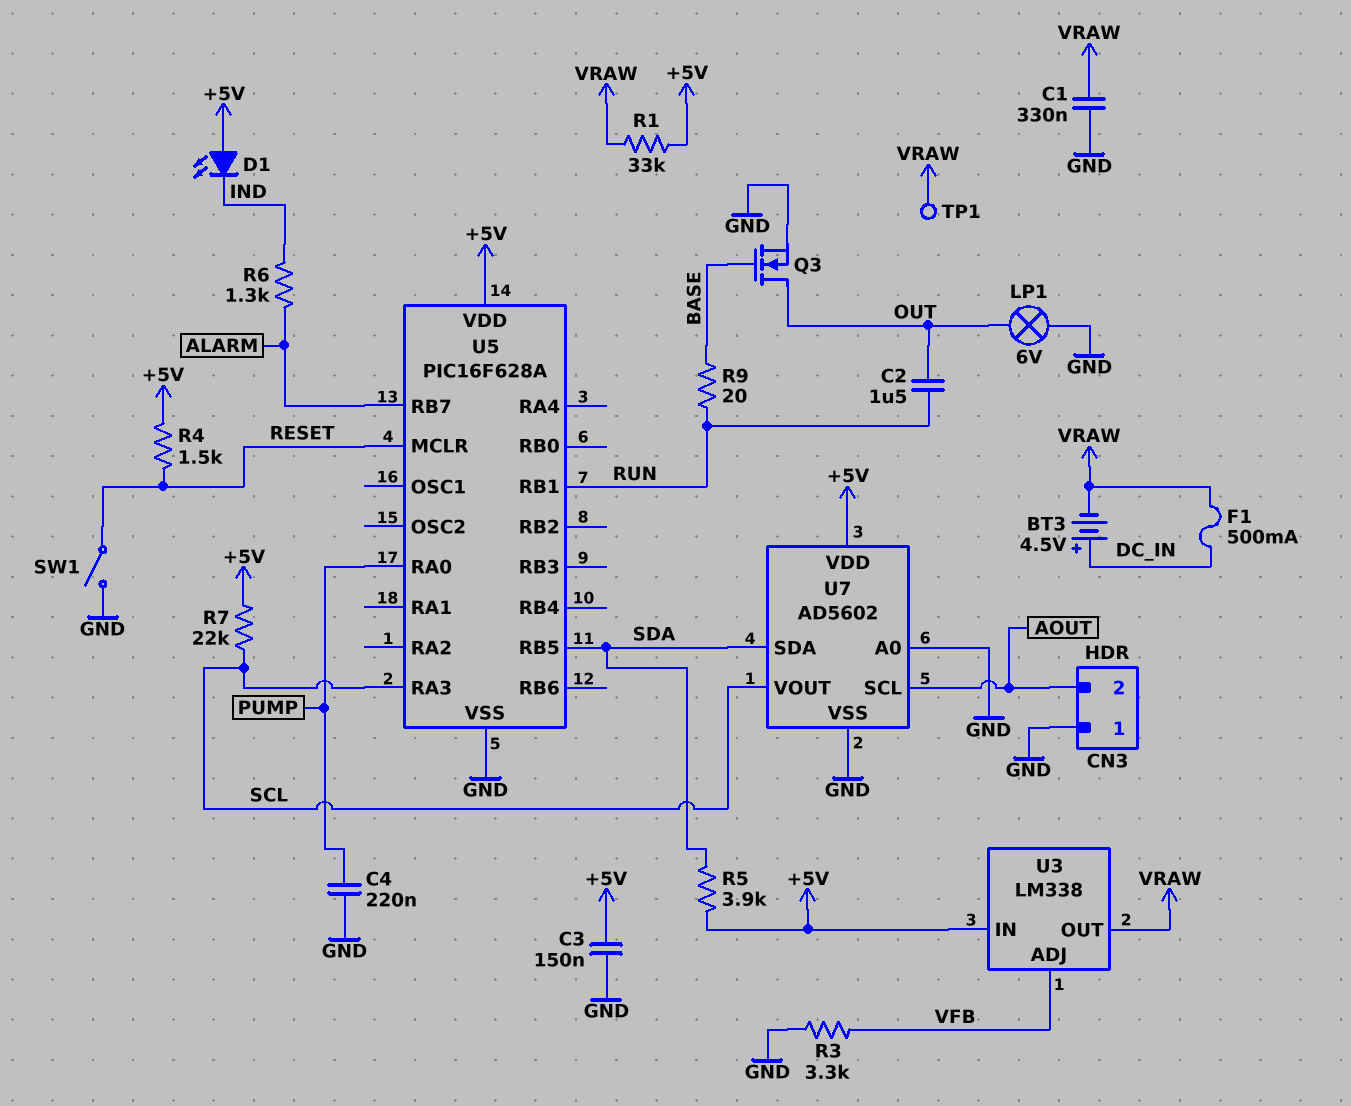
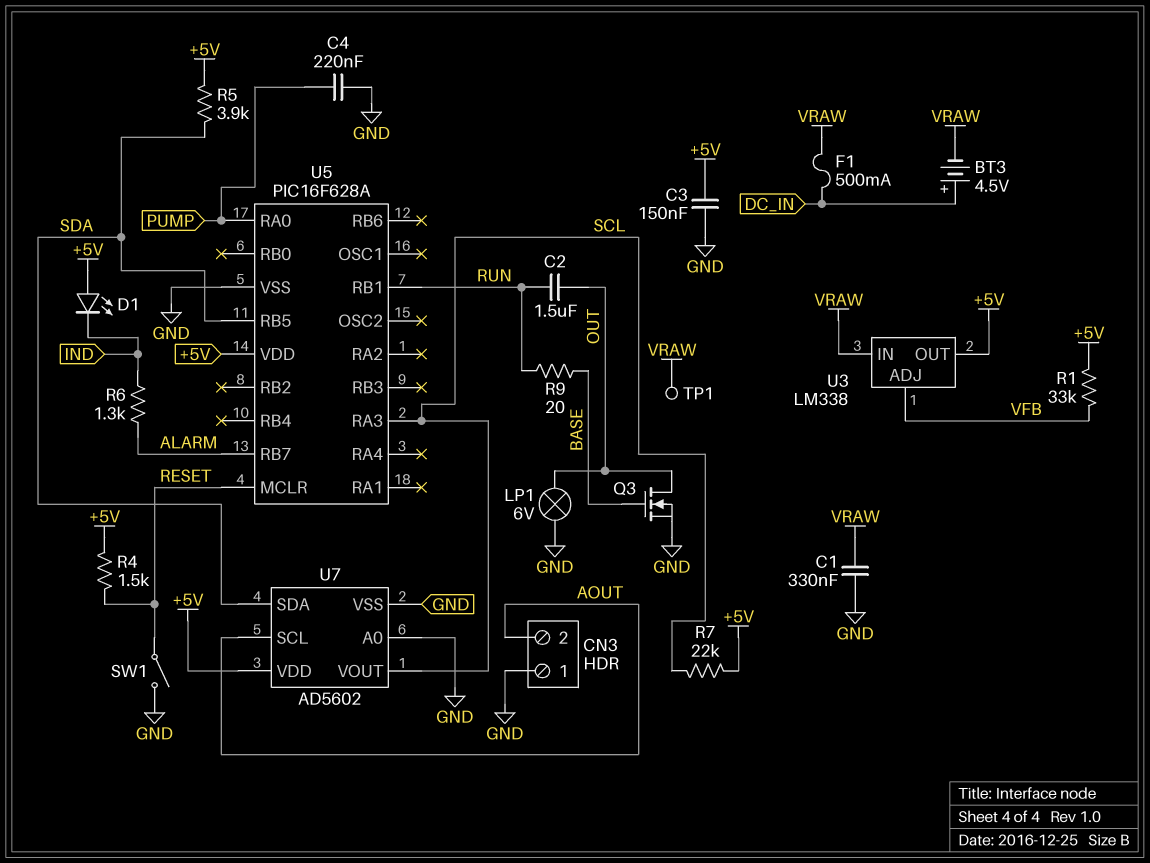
R1: 33k (+5V, VRAW) -> 33k (+5V, VFB)
R3: 3.3k (GND, VFB) -> none
U3 pin IN: +5V -> VRAW
U3 pin OUT: VRAW -> +5V

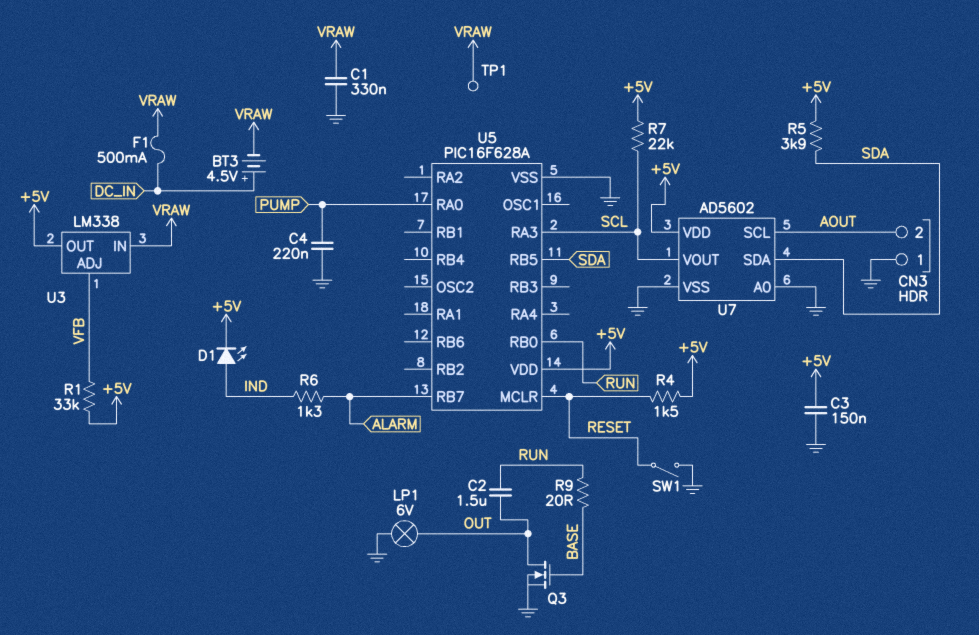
D1: LED (A +5V, K IND) -> LED (A IND, K +5V)
U5 pin RB0: none -> RUN
U5 pin RB1: RUN -> none

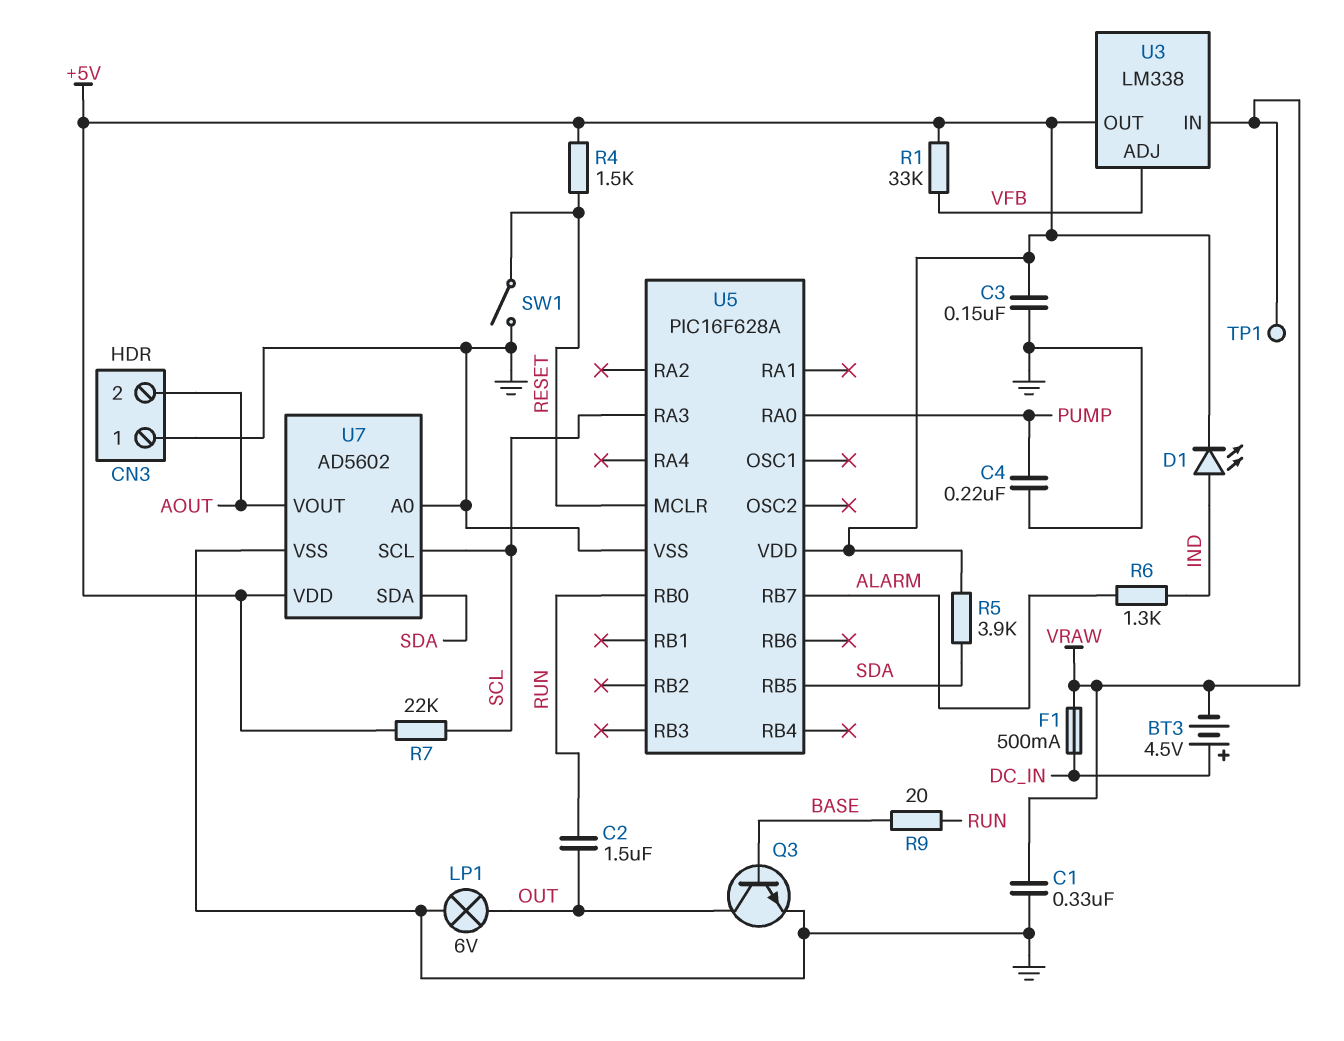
Q3: NMOS (G BASE, D OUT, S GND) -> NPN (B BASE, C OUT, E GND)
U7 pin SCL: AOUT -> SCL
U7 pin VOUT: SCL -> AOUT

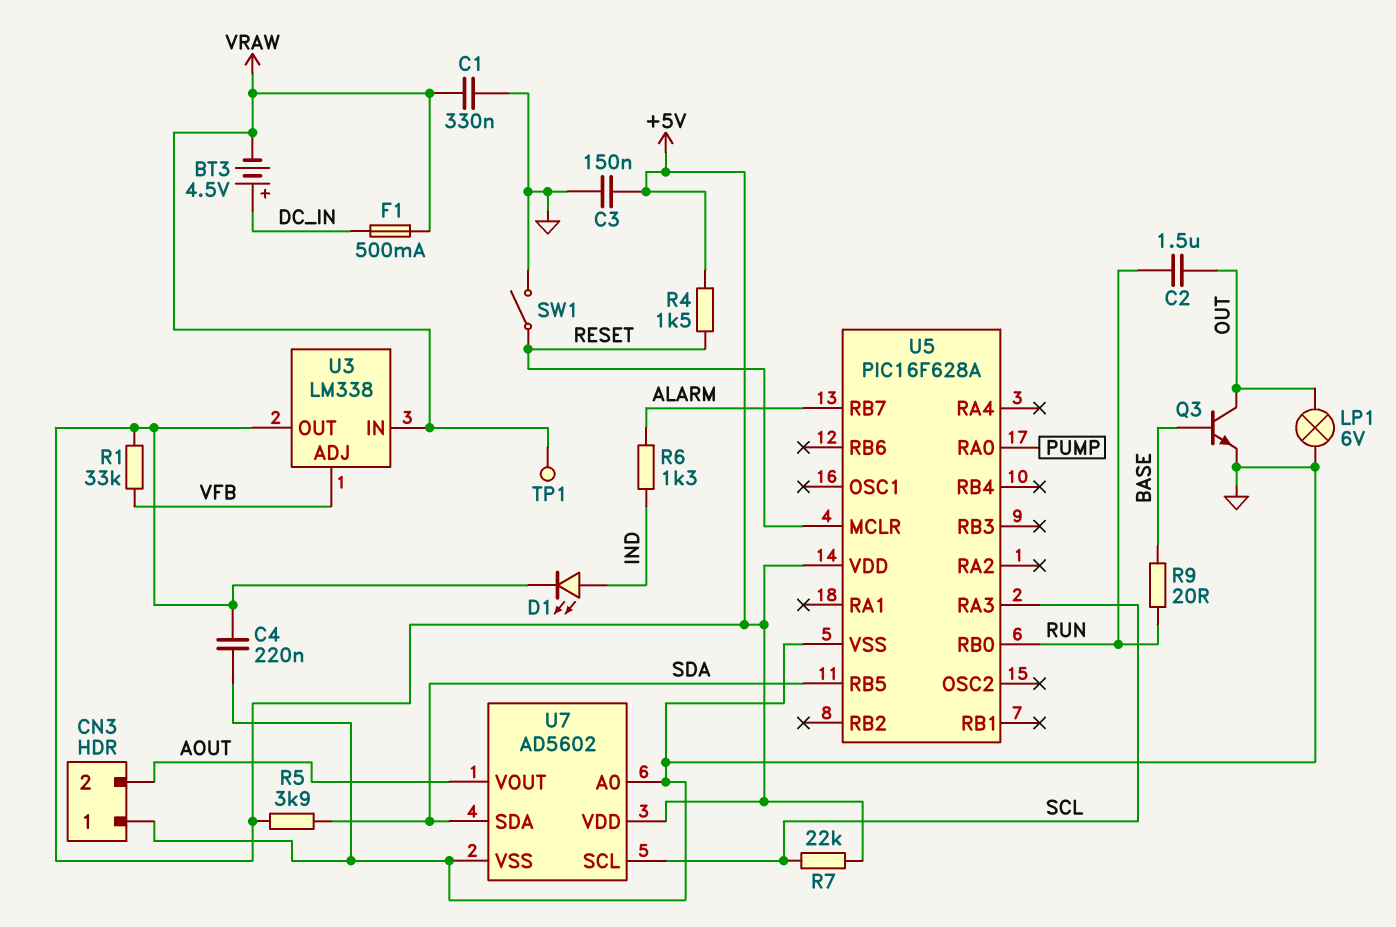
C4: 220nF (GND, PUMP) -> 220nF (+5V, GND)

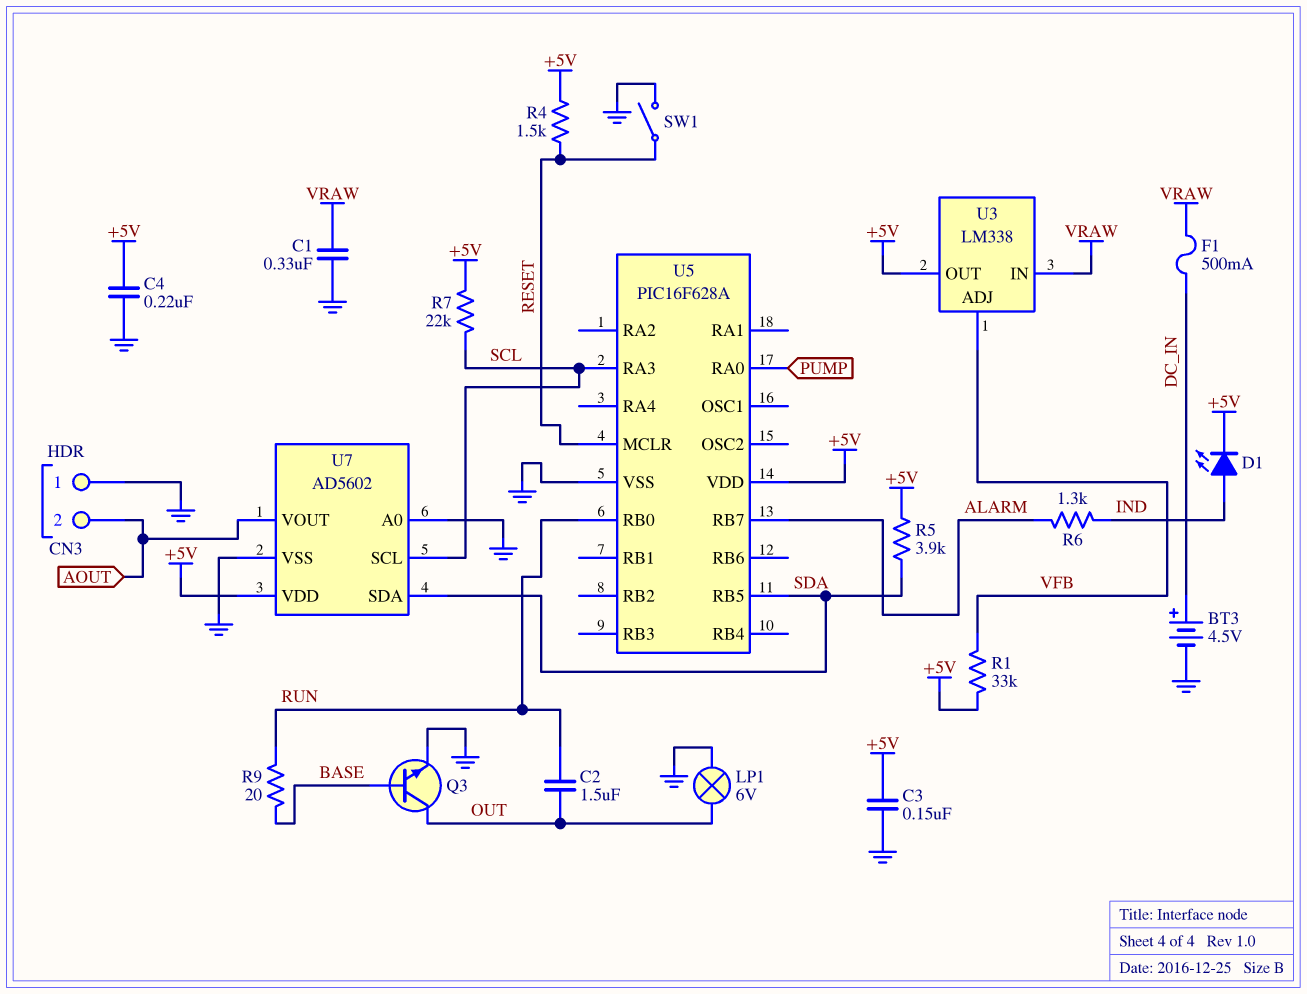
BT3: 4.5V (plus DC_IN, minus VRAW) -> 4.5V (plus DC_IN, minus GND)
TP1: test point (VRAW) -> none

